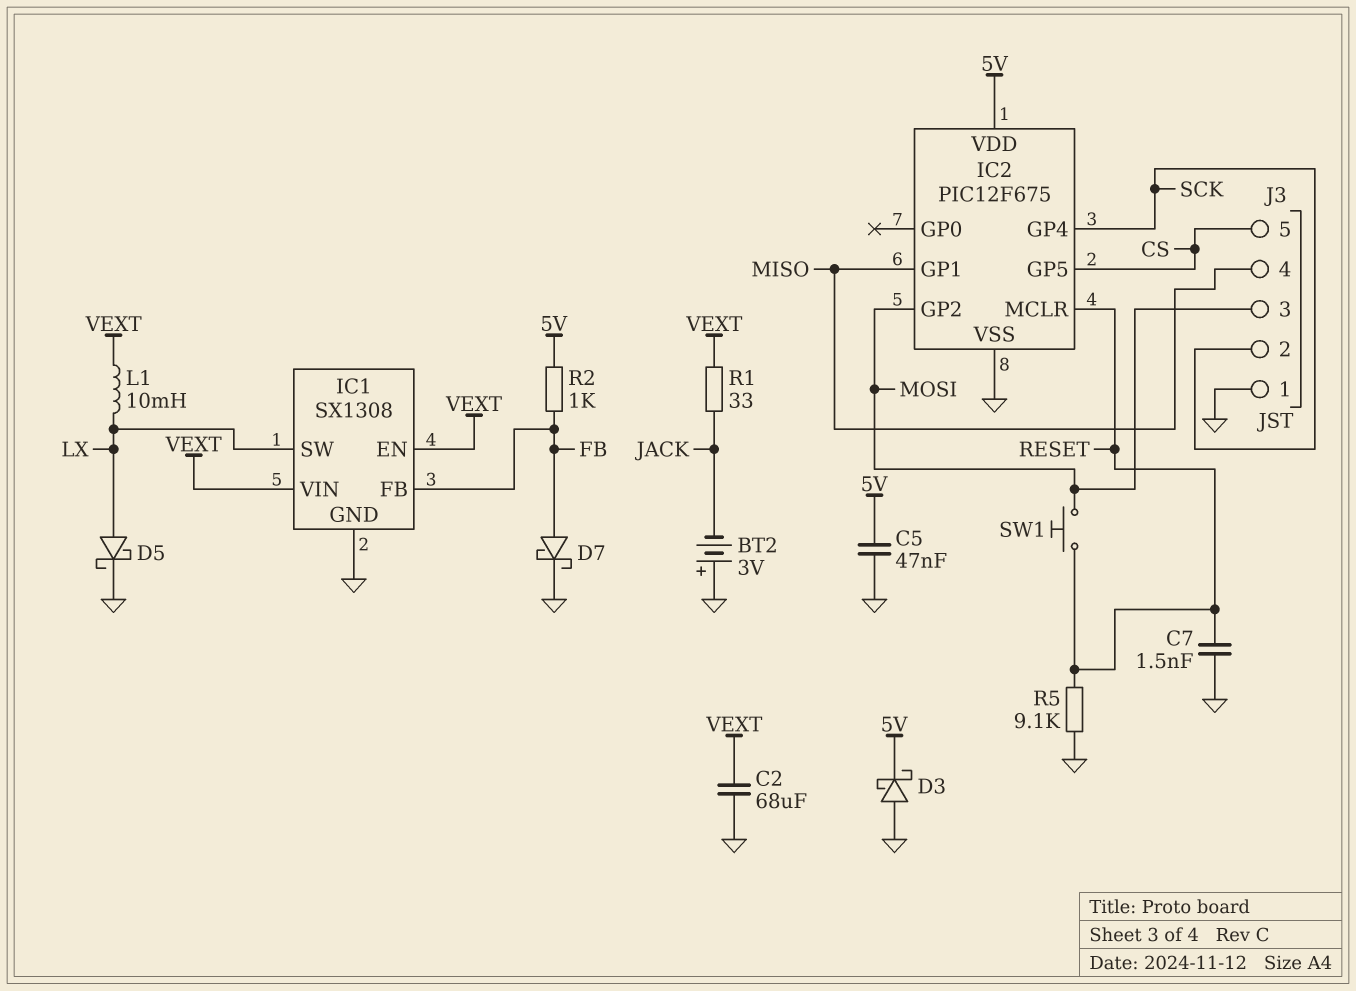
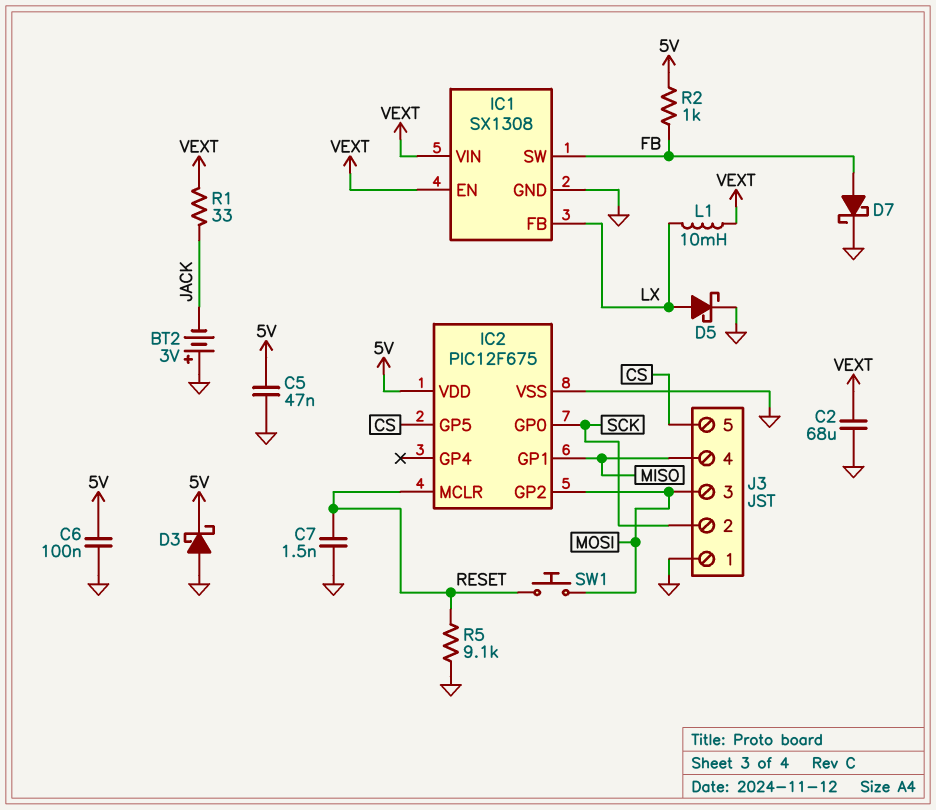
C6: none -> 100nF (5V, GND)
IC1 pin FB: FB -> LX
IC1 pin SW: LX -> FB
IC2 pin GP0: none -> SCK
IC2 pin GP4: SCK -> none

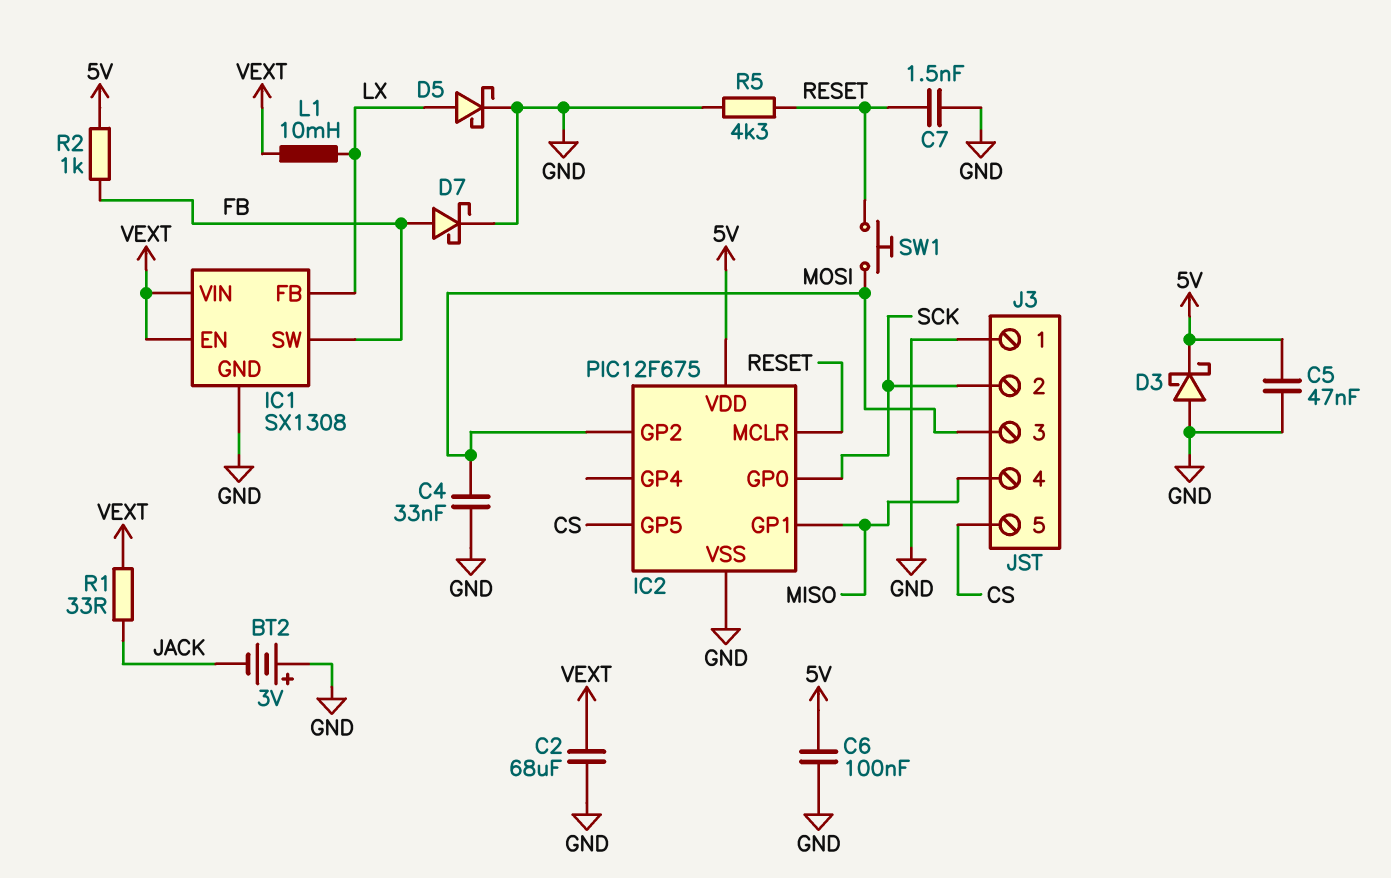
C4: none -> 33nF (GND, MOSI)
R5: 9.1k (GND, RESET) -> 4.3k (GND, RESET)

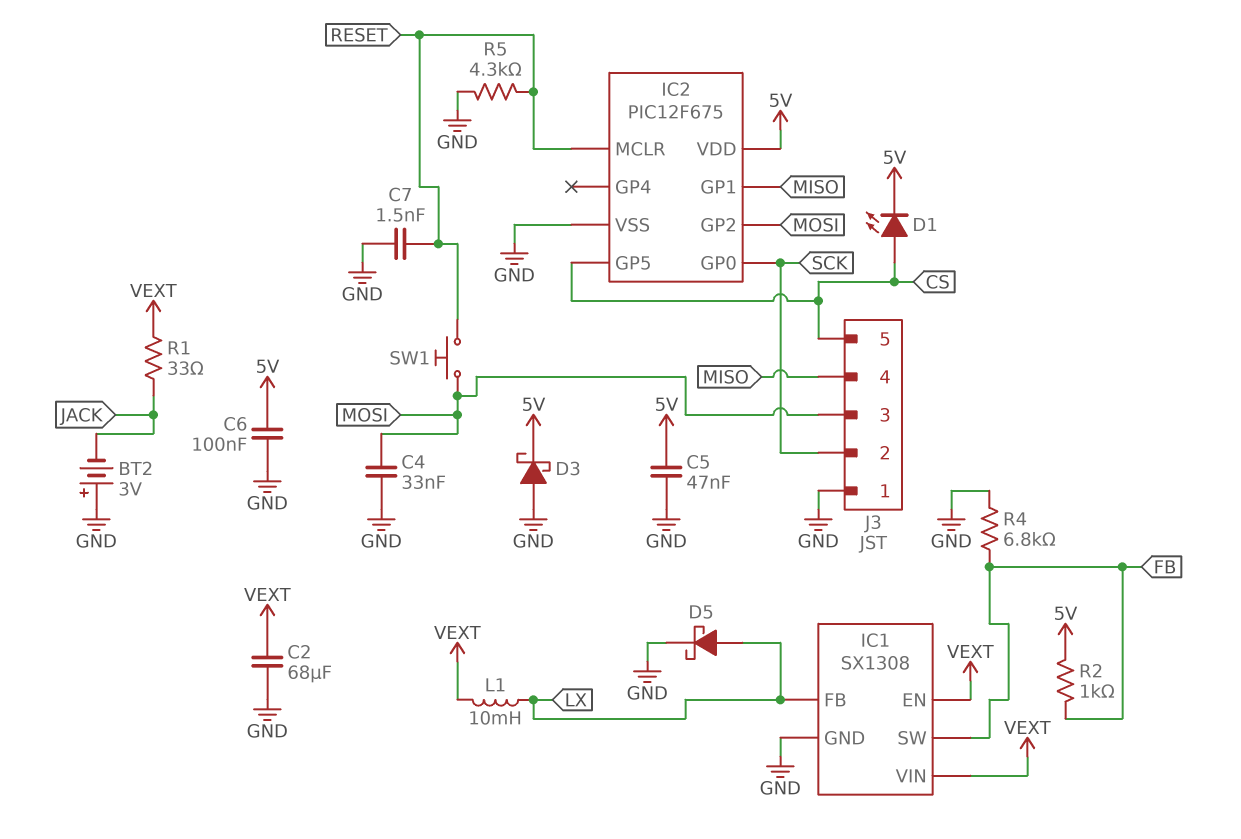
D1: none -> LED (A CS, K 5V)
D7: schottky (A FB, K GND) -> none
R4: none -> 6.8k (FB, GND)

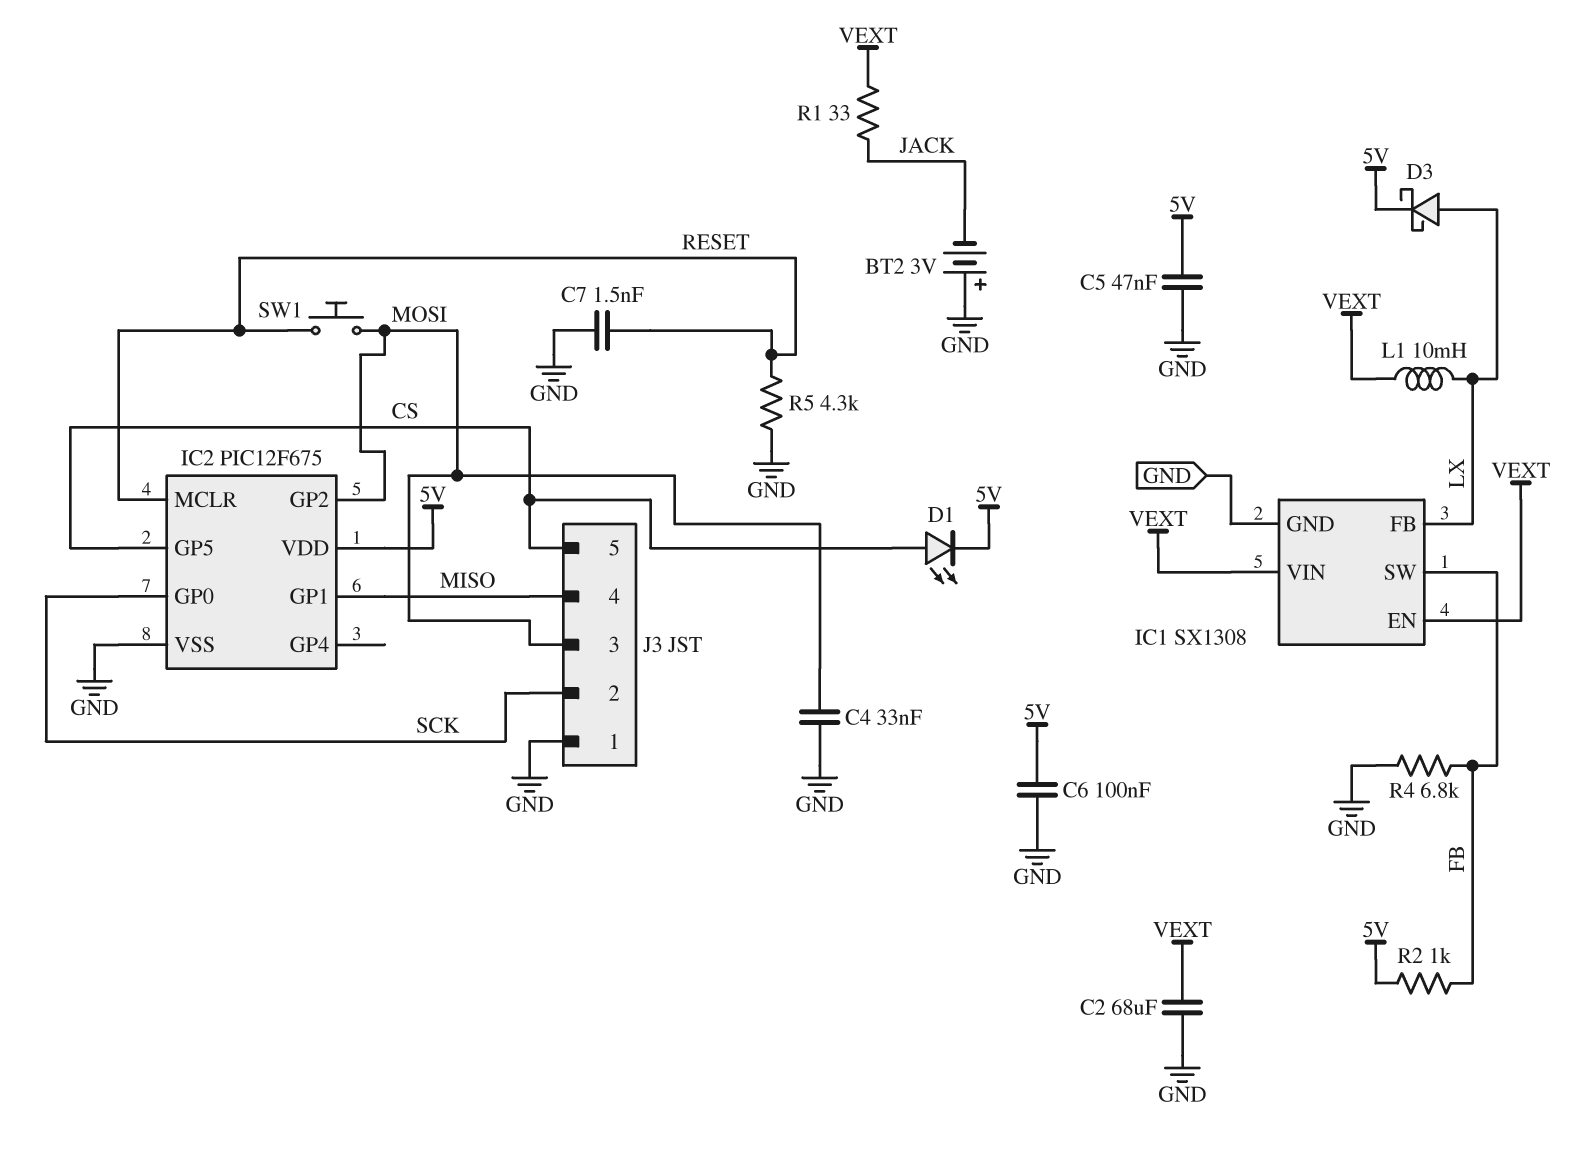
D3: schottky (A GND, K 5V) -> schottky (A LX, K 5V)
D5: schottky (A LX, K GND) -> none

